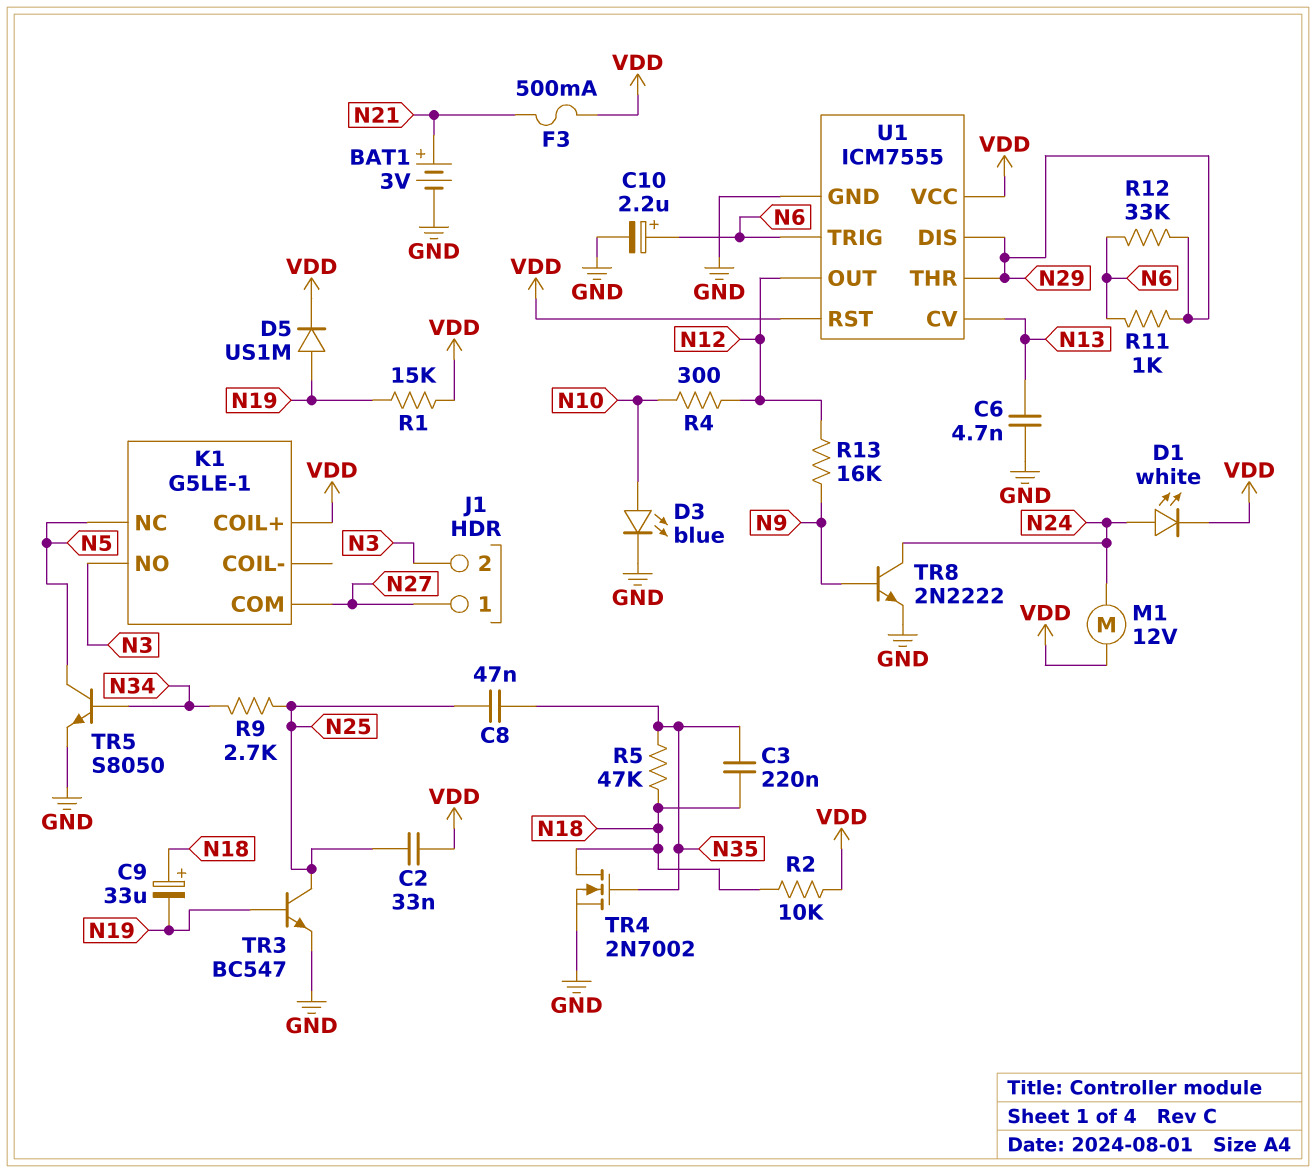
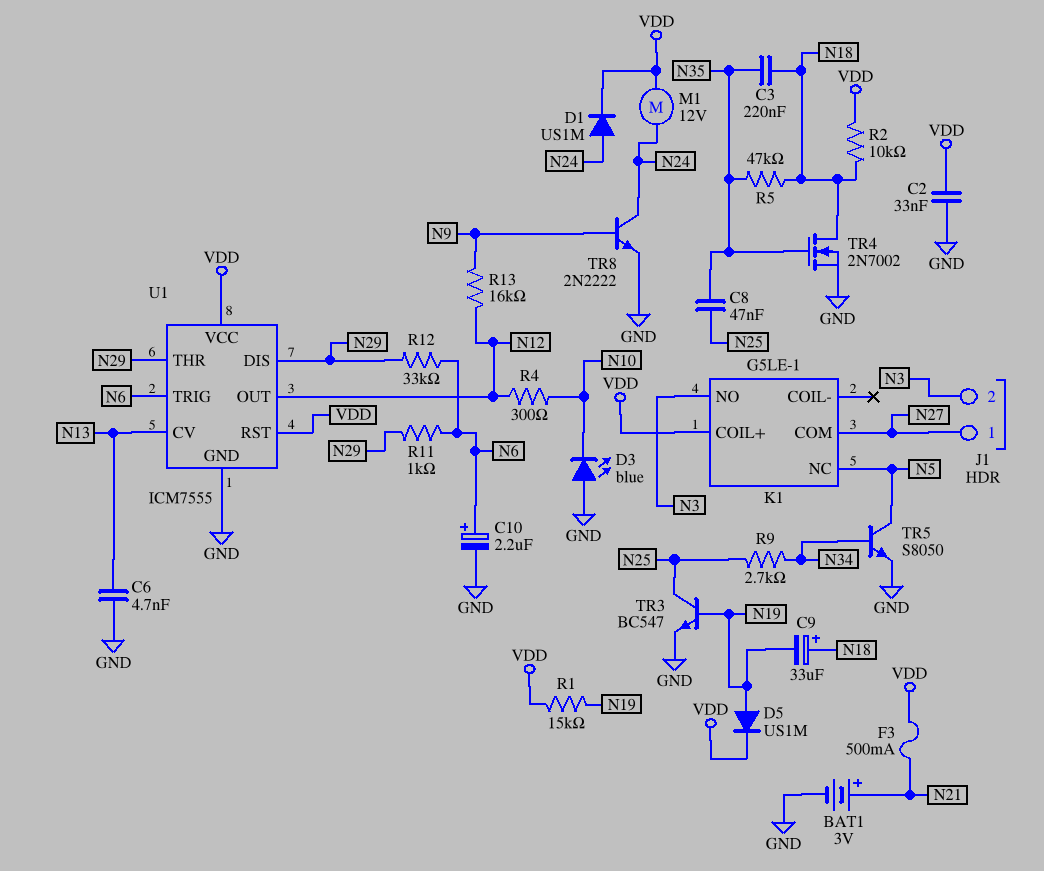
C2: 33nF (N25, VDD) -> 33nF (GND, VDD)
D1: LED white (A N24, K VDD) -> diode US1M (A N24, K VDD)
D3: LED blue (A N10, K GND) -> LED blue (A GND, K N10)

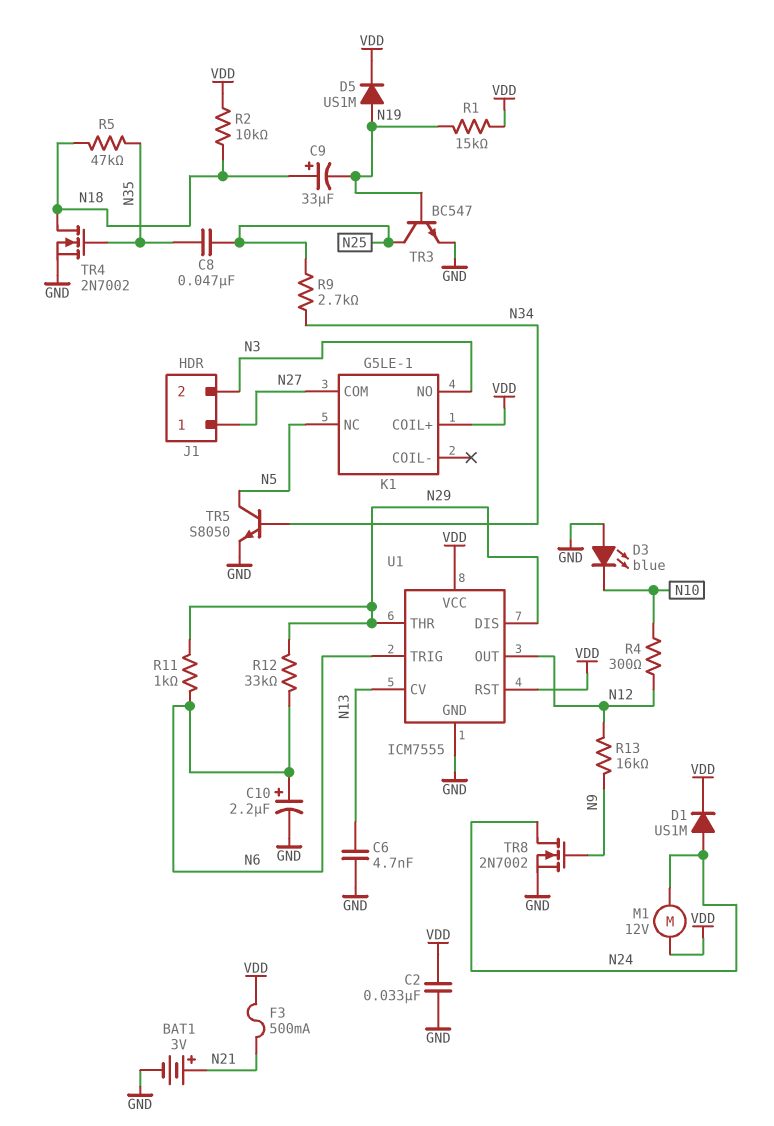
C3: 220nF (N18, N35) -> none
TR8: NPN 2N2222 (B N9, C N24, E GND) -> NMOS 2N7002 (G N9, D N24, S GND)

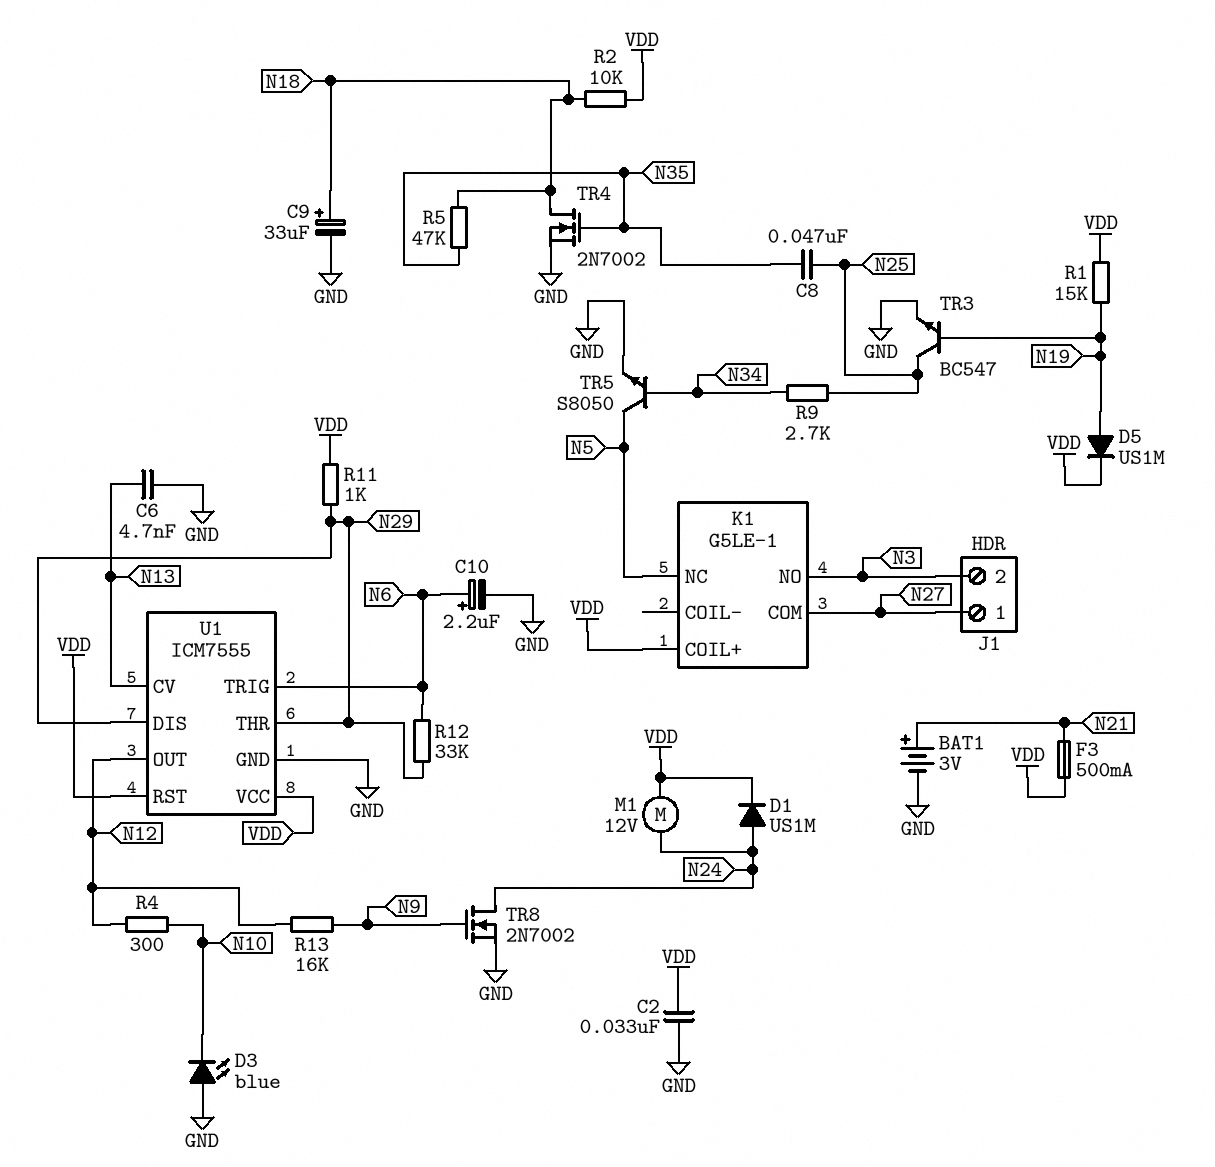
C9: 33uF (plus N18, minus N19) -> 33uF (plus N18, minus GND)
R11: 1k (N6, N29) -> 1k (N29, VDD)

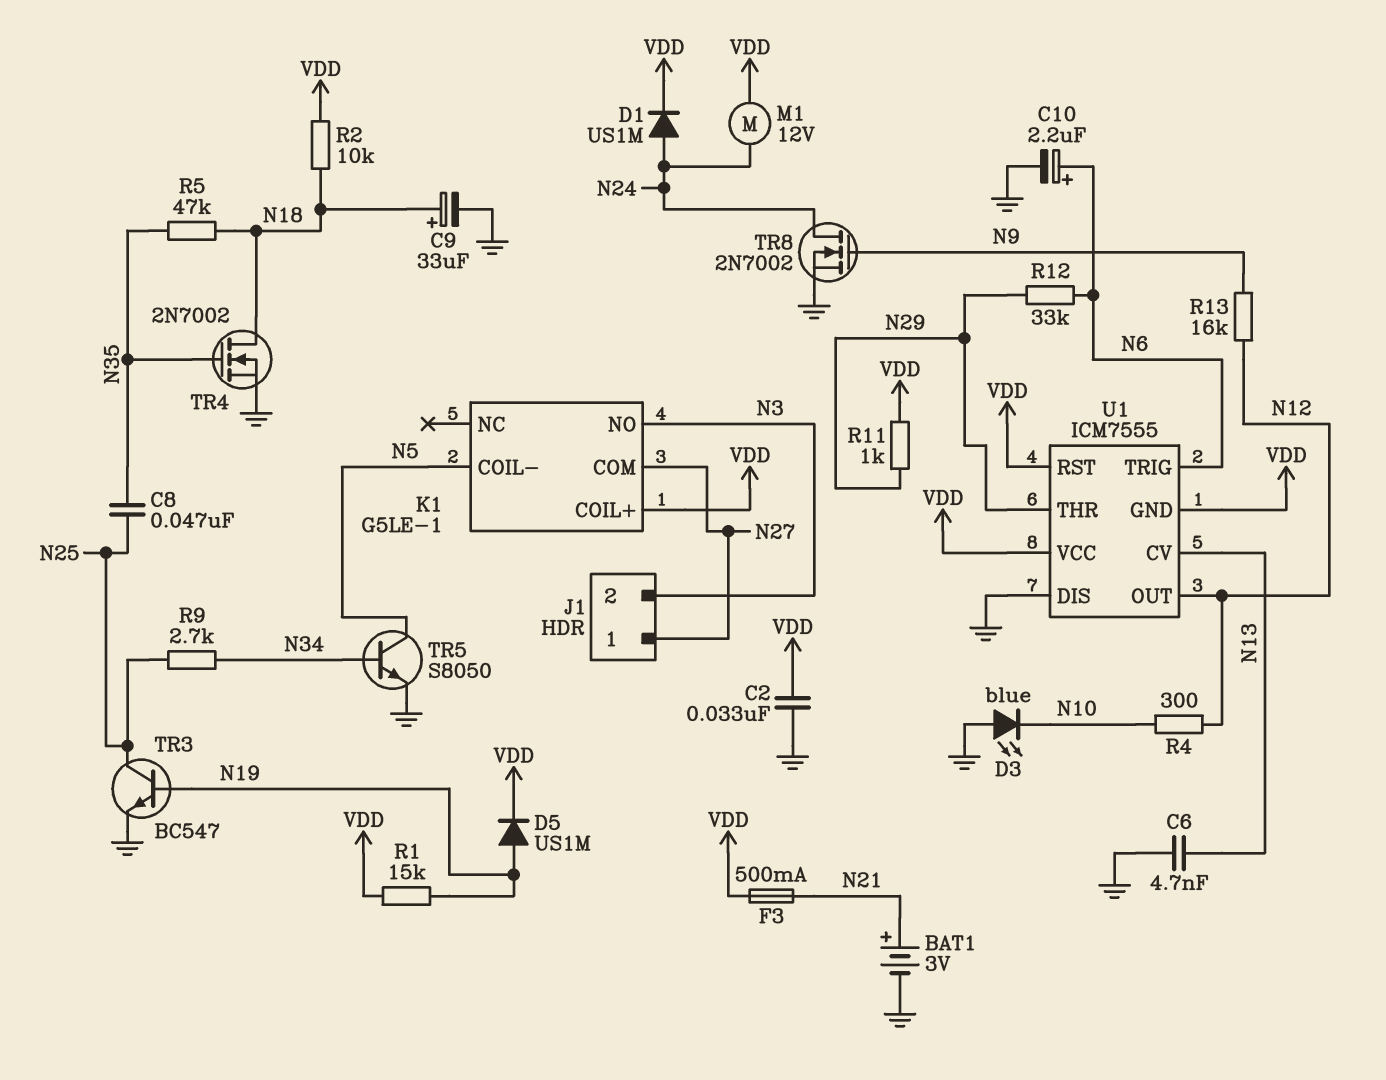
K1 pin COIL-: none -> N5
K1 pin NC: N5 -> none
U1 pin DIS: N29 -> GND
U1 pin GND: GND -> VDD

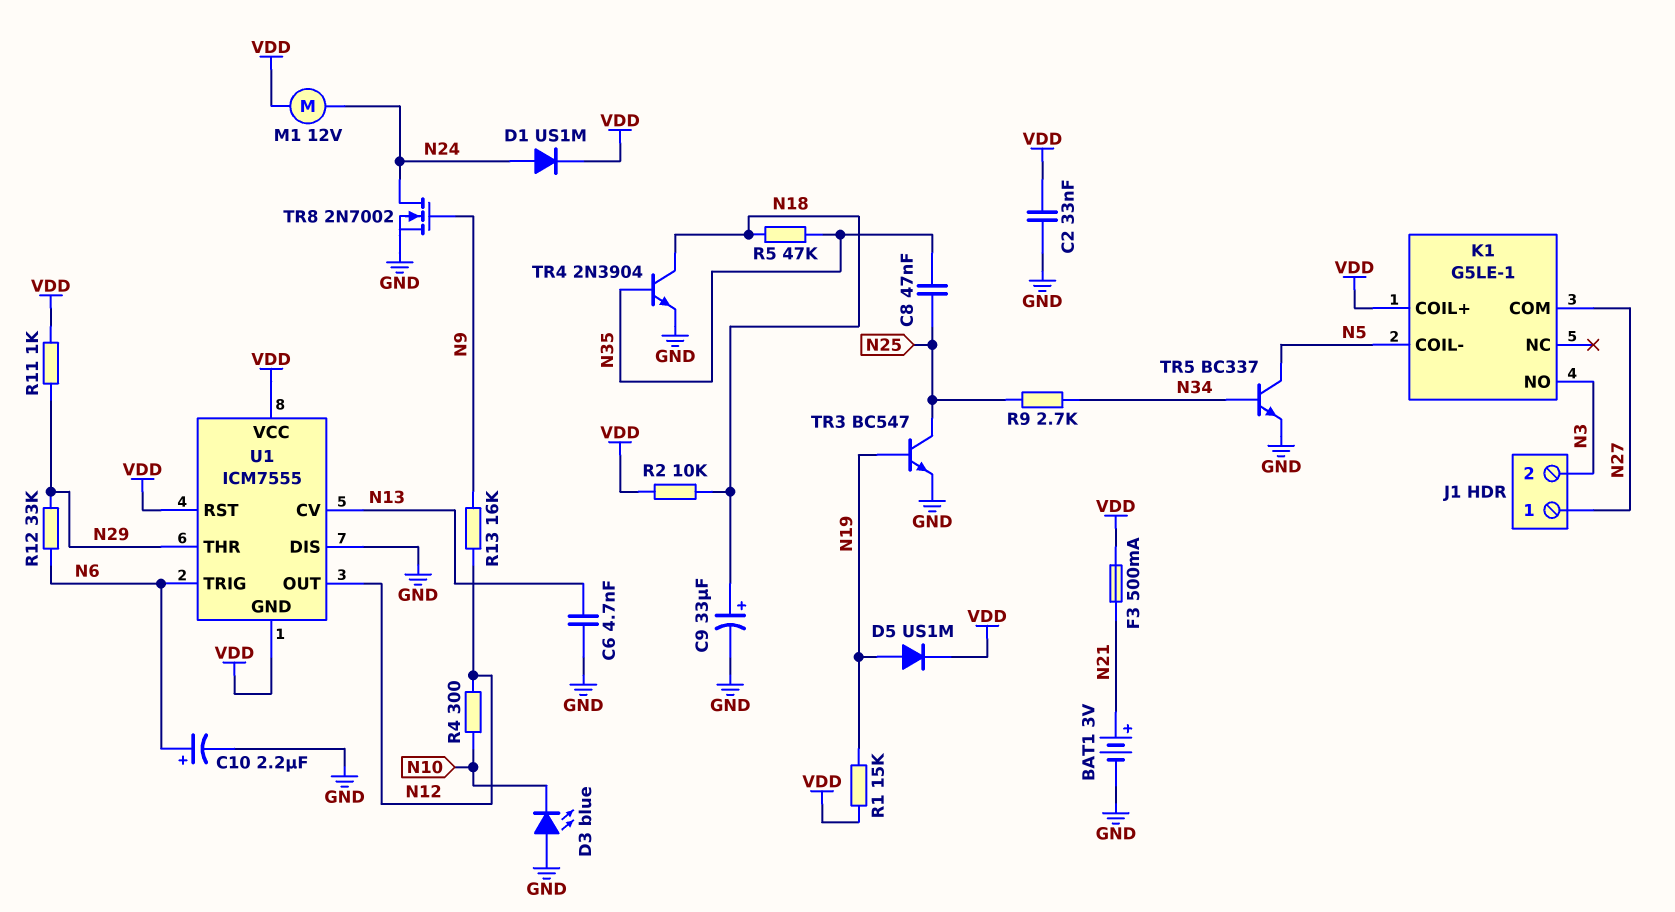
TR4: NMOS 2N7002 (G N35, D N18, S GND) -> NPN 2N3904 (B N35, C N18, E GND)
TR5: NPN S8050 (B N34, C N5, E GND) -> NPN BC337 (B N34, C N5, E GND)

